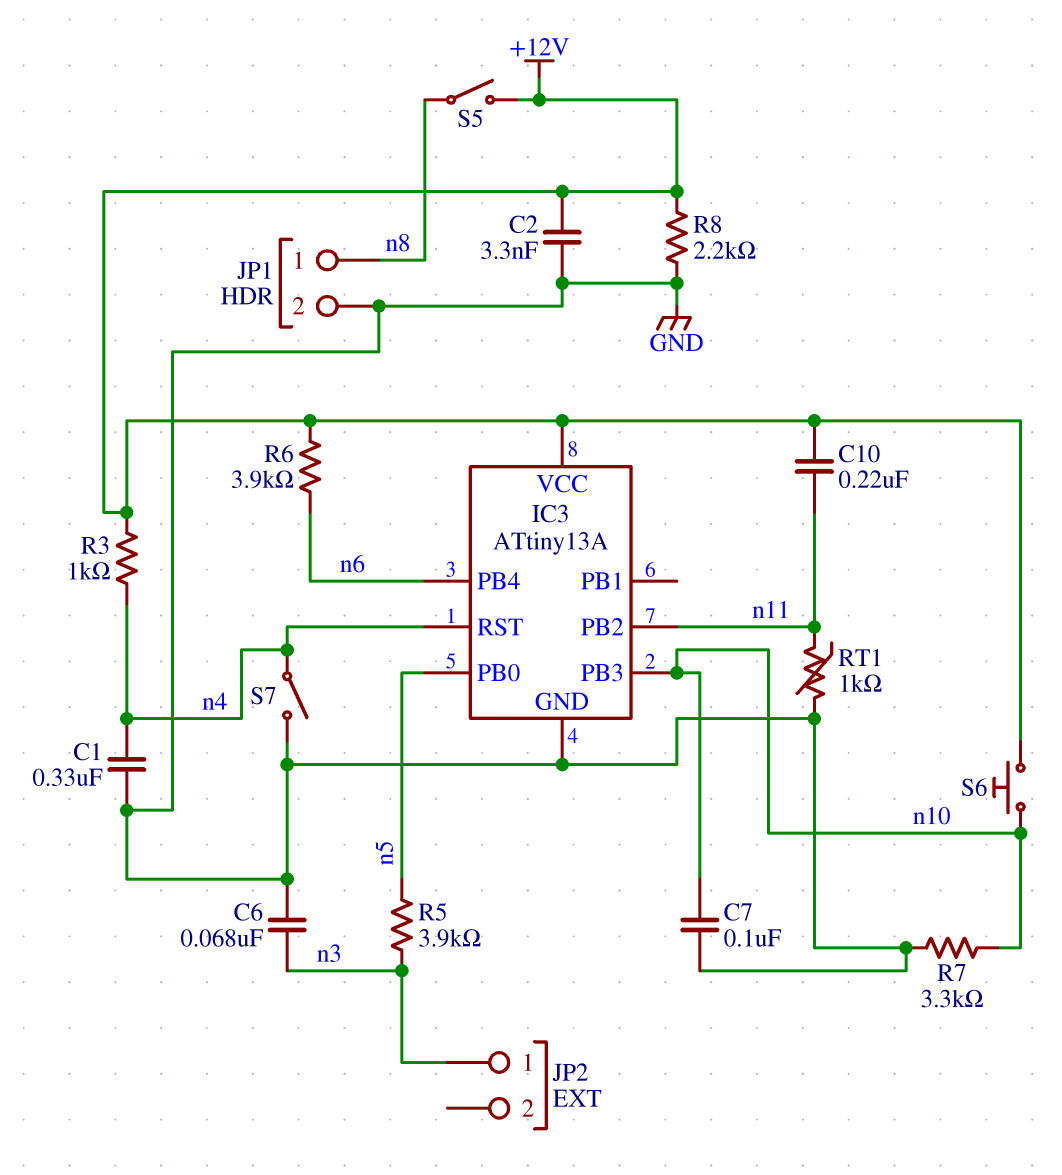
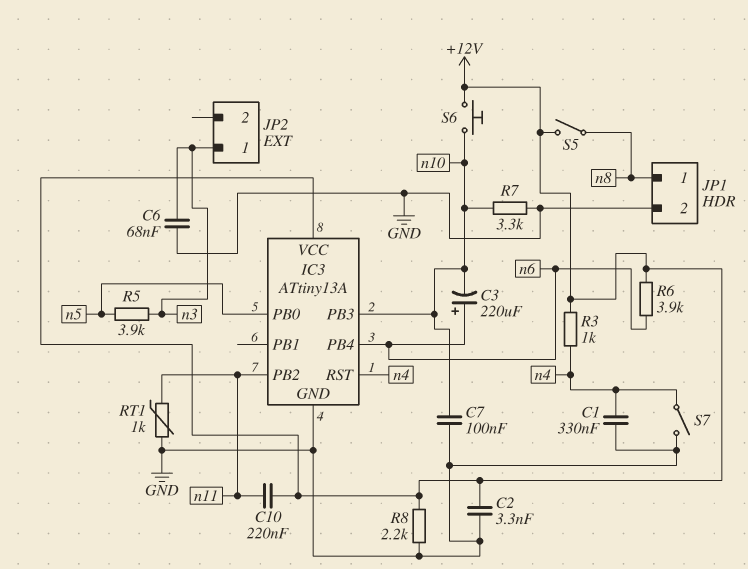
C3: none -> 220uF (plus n6, minus n10)

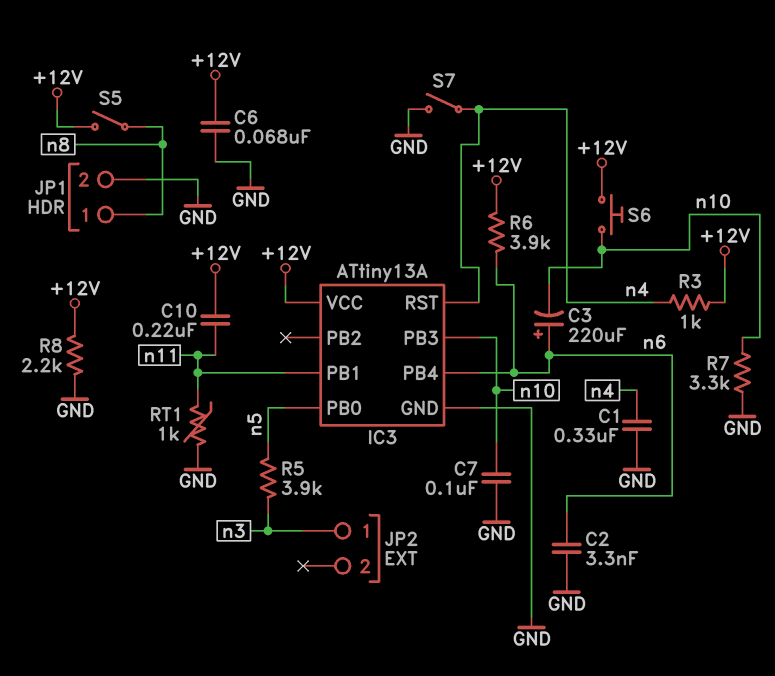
C2: 3.3nF (+12V, GND) -> 3.3nF (GND, n6)
C6: 68nF (GND, n3) -> 68nF (+12V, GND)
IC3 pin PB1: none -> n11
IC3 pin PB2: n11 -> none

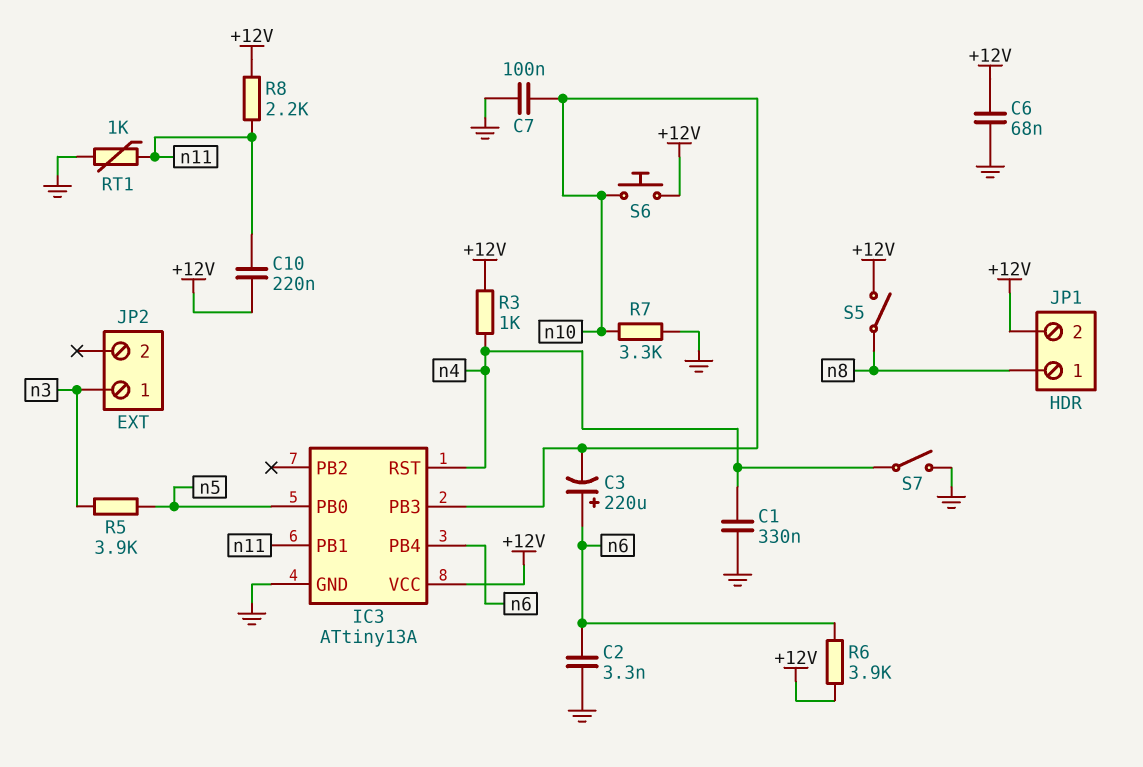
JP1 pin 2: GND -> +12V
R8: 2.2k (+12V, GND) -> 2.2k (+12V, n11)

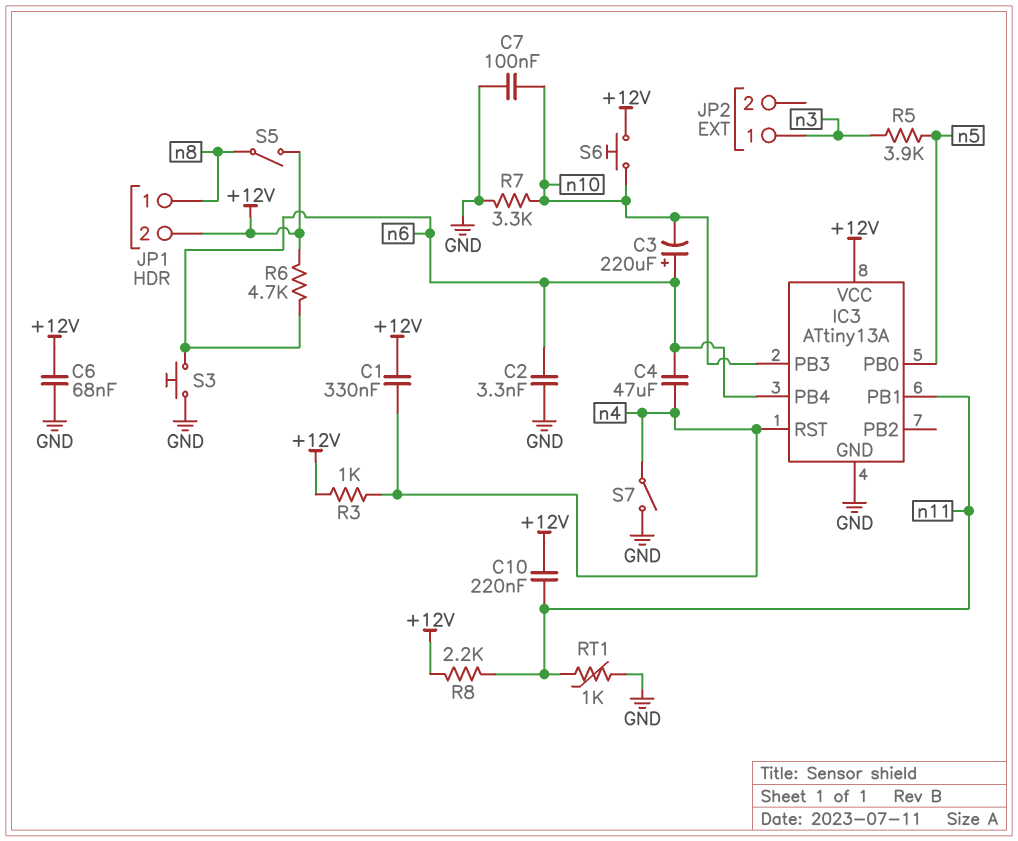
C1: 330nF (GND, n4) -> 330nF (+12V, n4)
C4: none -> 47uF (n4, n6)
R6: 3.9k (+12V, n6) -> 4.7k (+12V, n6)
S3: none -> button (GND, n6)

